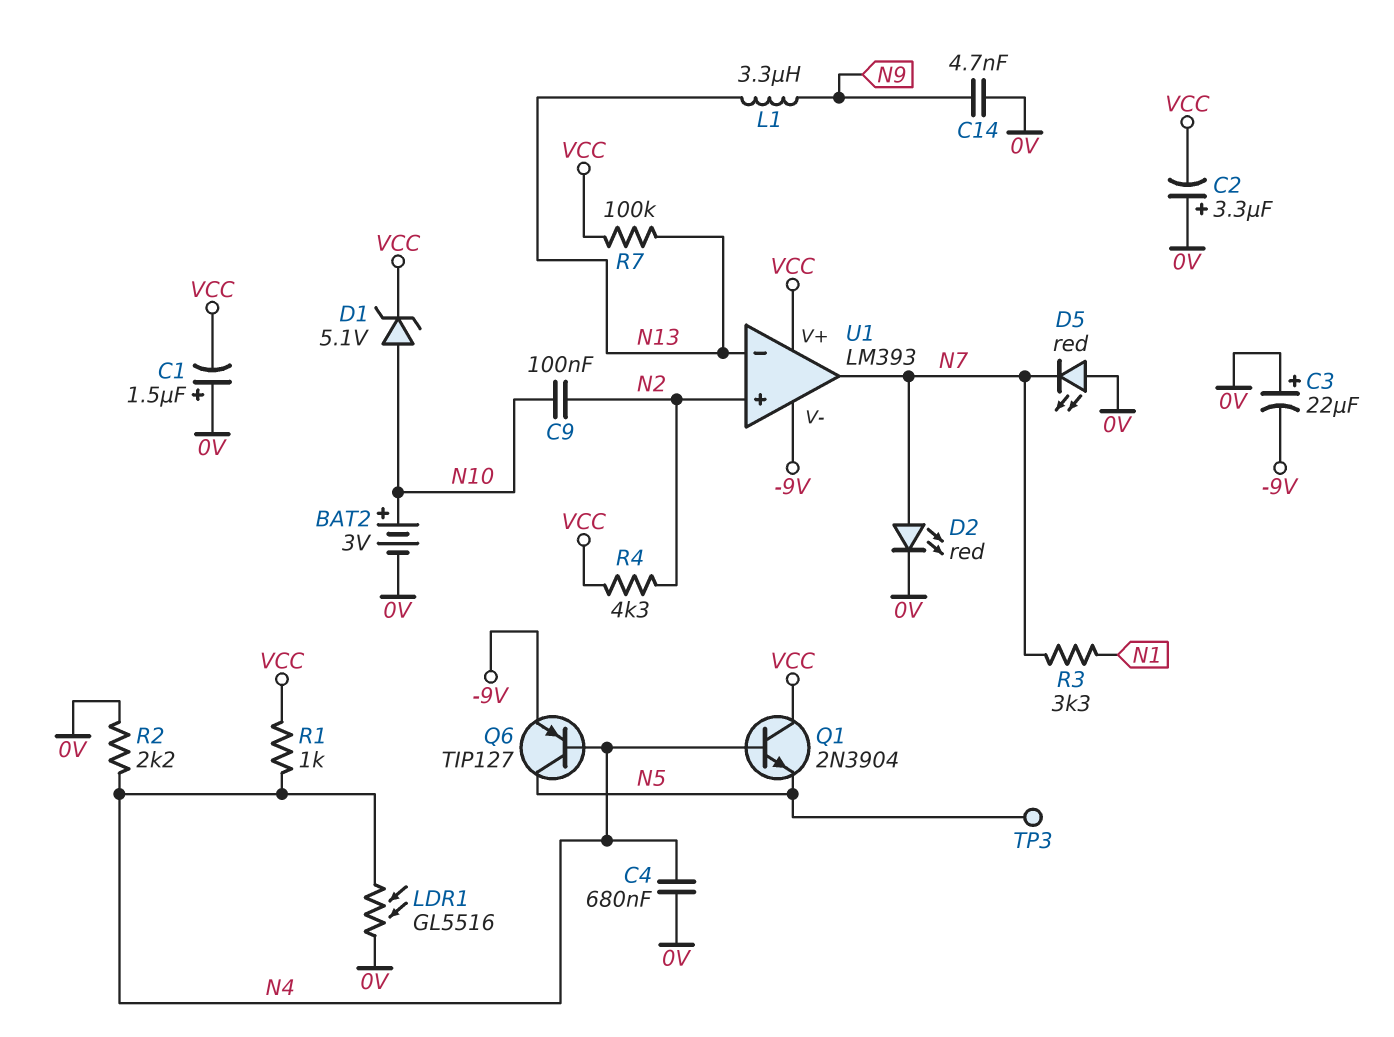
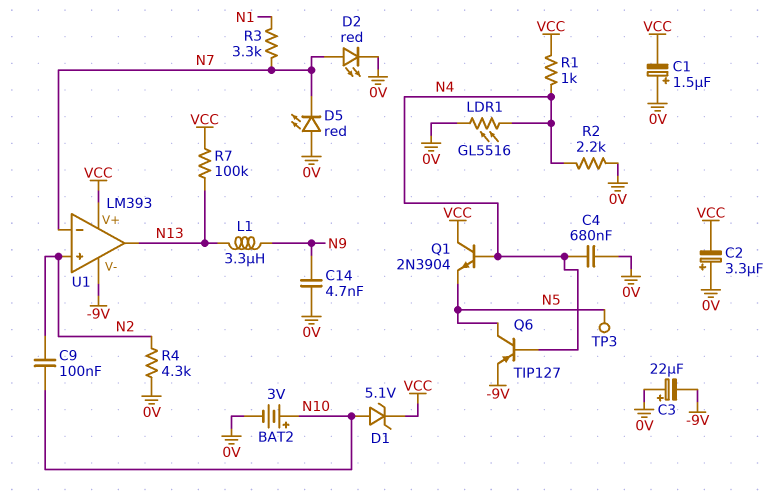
R4: 4.3k (N2, VCC) -> 4.3k (0V, N2)
U1 pin in-: N13 -> N7
U1 pin out: N7 -> N13

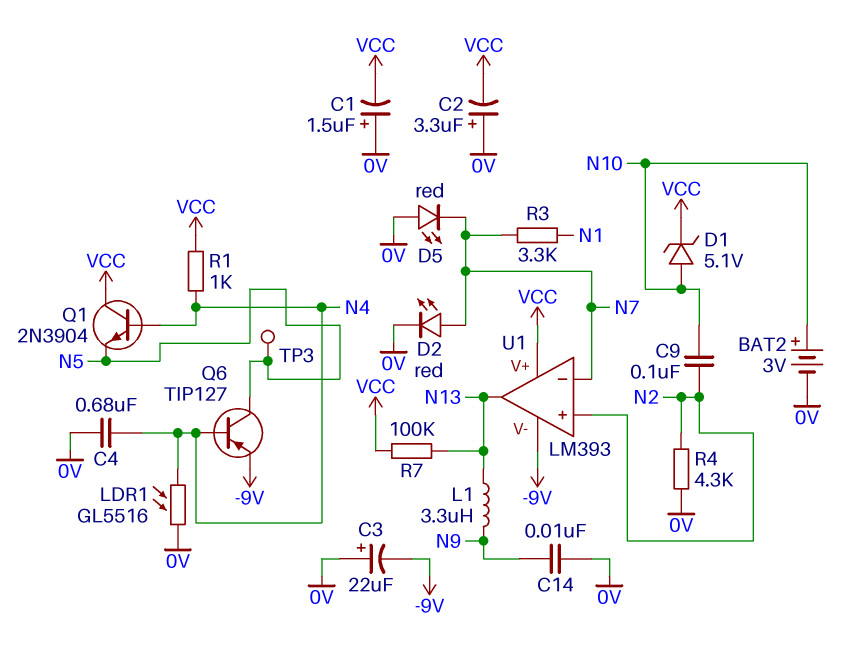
C14: 4.7nF (0V, N9) -> 10nF (0V, N9)
R2: 2.2k (0V, N4) -> none

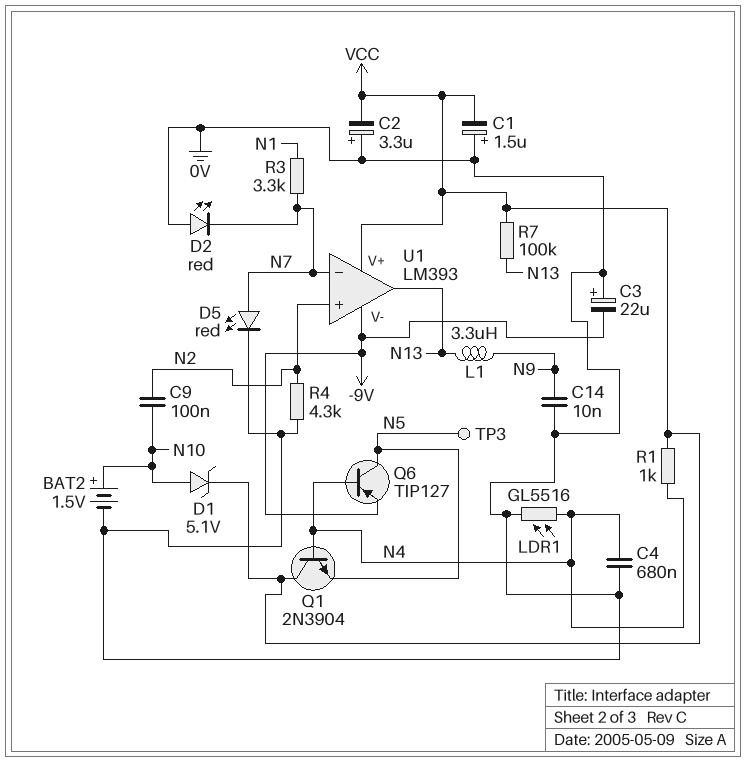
BAT2: 3V (plus N10, minus 0V) -> 1.5V (plus N10, minus 0V)
D2: LED red (A N7, K 0V) -> LED red (A 0V, K N7)
D5: LED red (A 0V, K N7) -> LED red (A N7, K 0V)

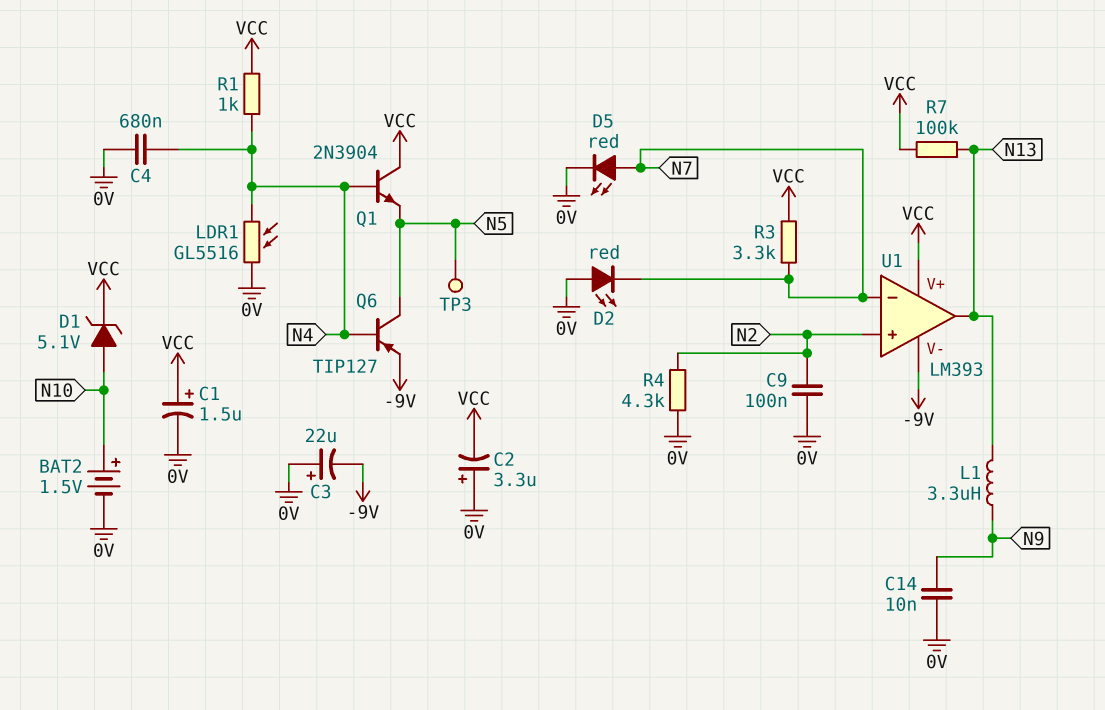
C1: 1.5uF (plus 0V, minus VCC) -> 1.5uF (plus VCC, minus 0V)
C9: 100nF (N2, N10) -> 100nF (0V, N2)
R3: 3.3k (N1, N7) -> 3.3k (N7, VCC)

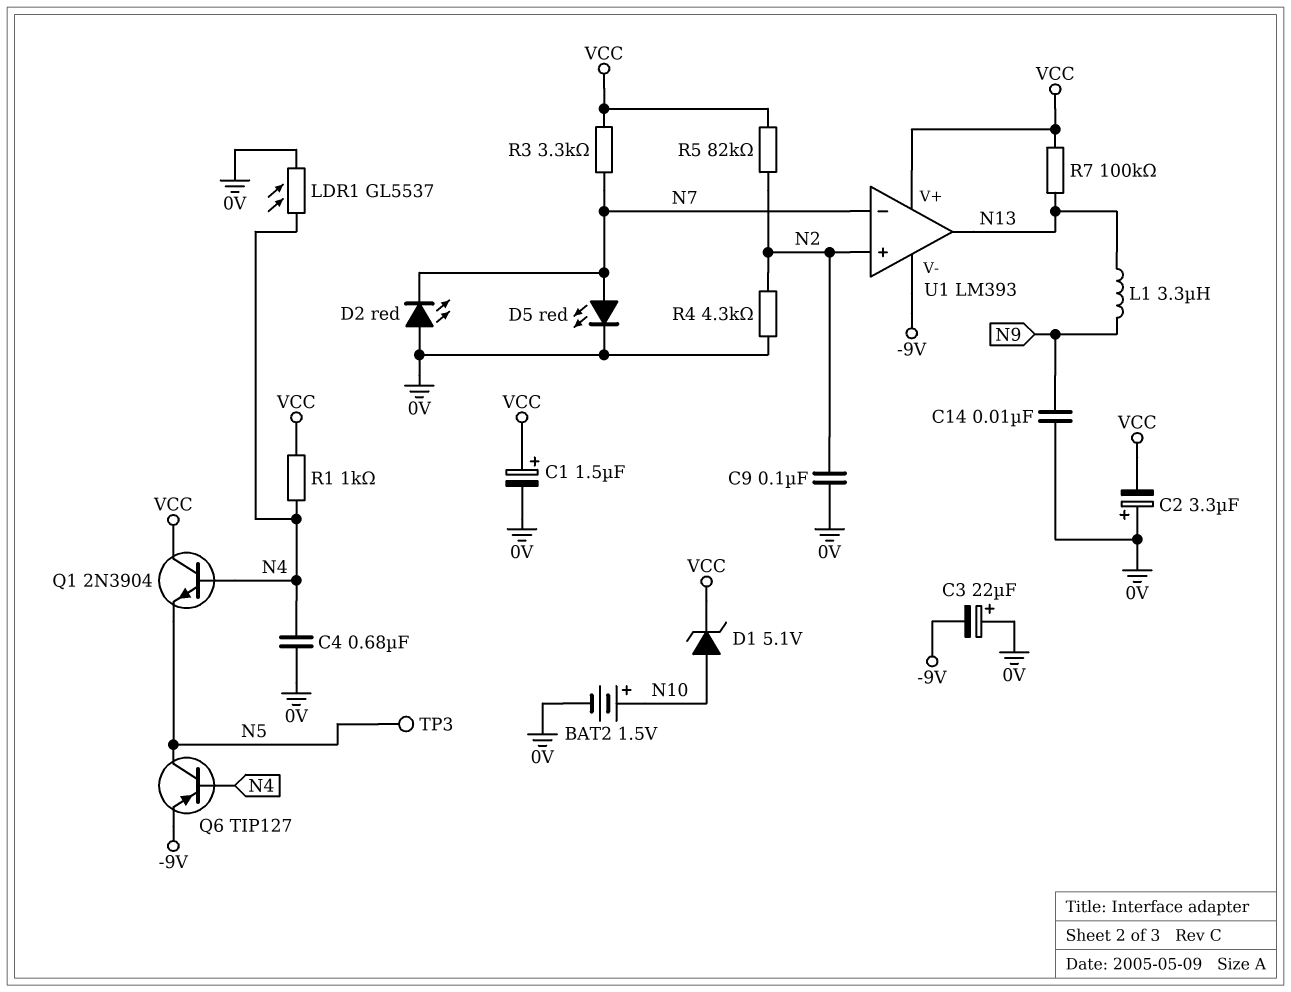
LDR1: GL5516 (0V, N4) -> GL5537 (0V, N4)
R5: none -> 82k (N2, VCC)

